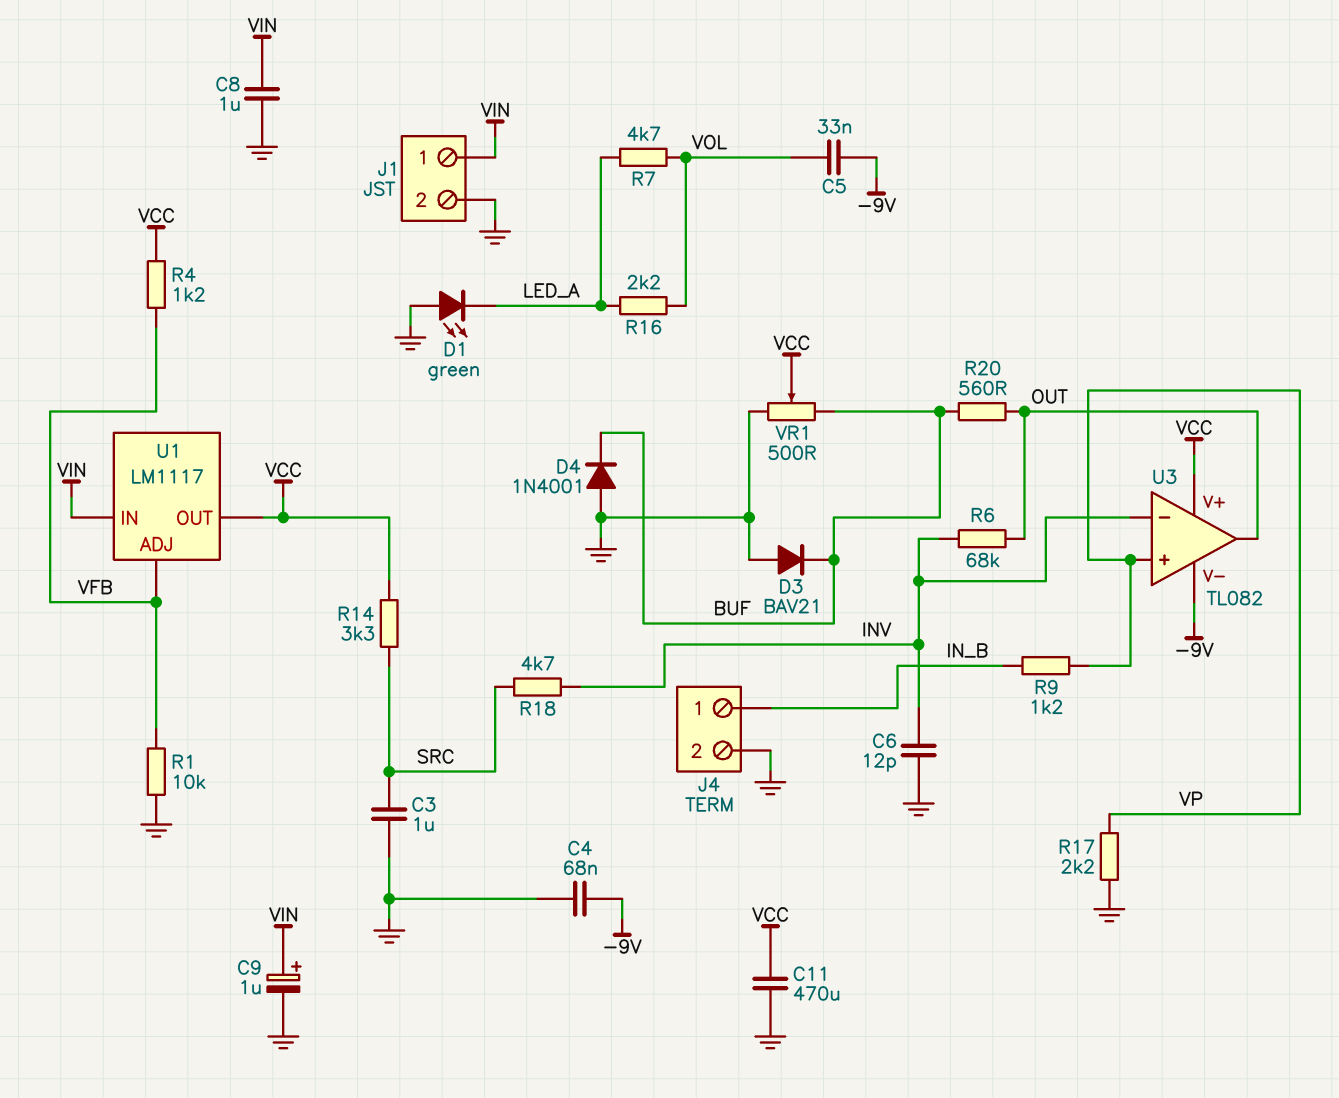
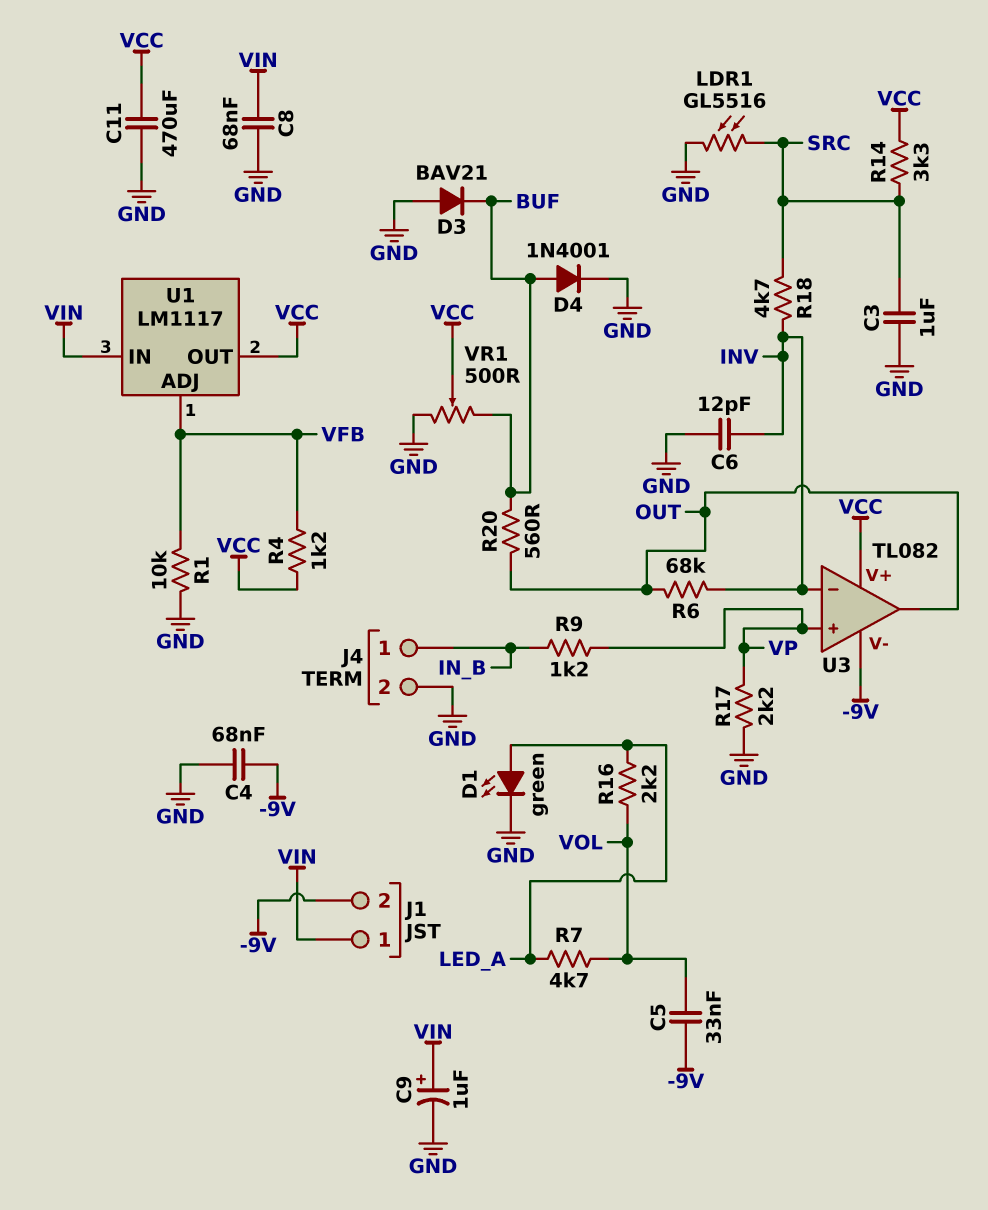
C8: 1uF (GND, VIN) -> 68nF (GND, VIN)
D1: LED green (A GND, K LED_A) -> LED green (A LED_A, K GND)
D4: diode 1N4001 (A GND, K BUF) -> diode 1N4001 (A BUF, K GND)
J1 pin 2: GND -> -9V
LDR1: none -> GL5516 (GND, SRC)

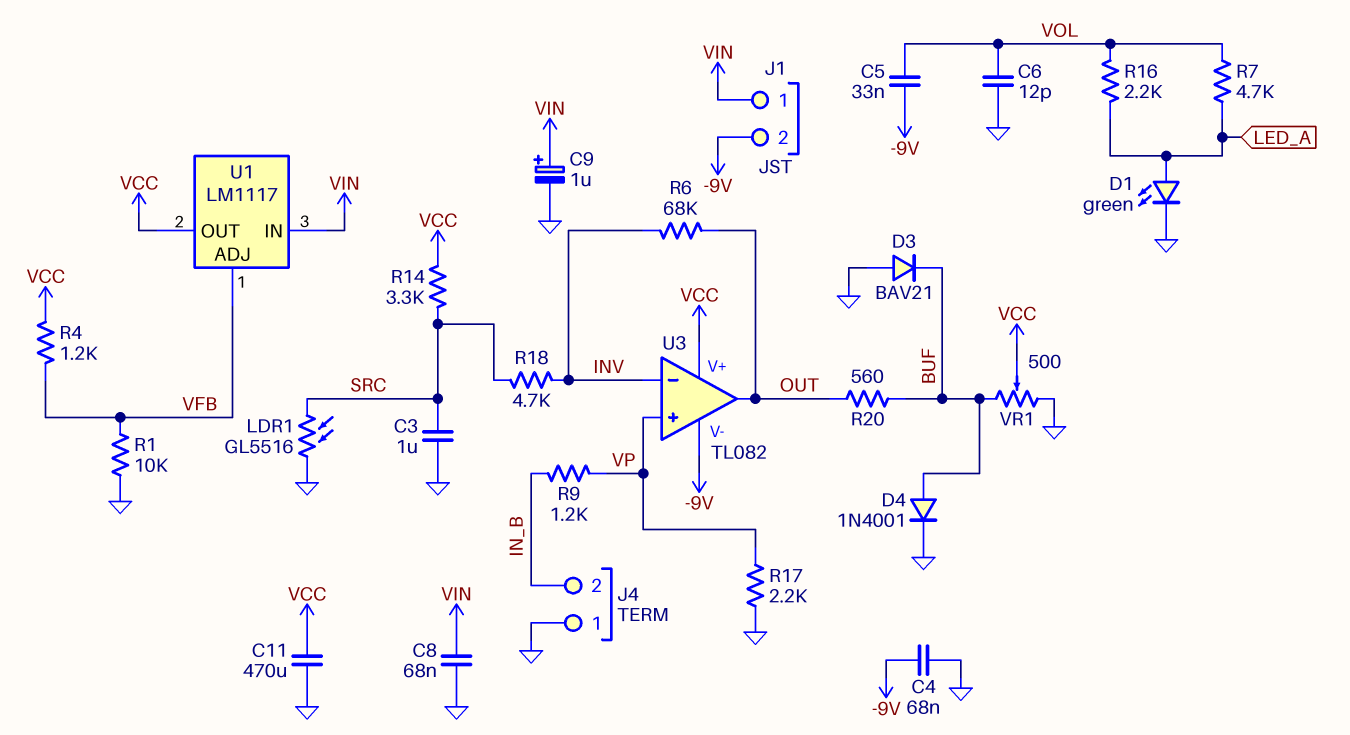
C6: 12pF (GND, INV) -> 12pF (GND, VOL)
J4 pin 1: IN_B -> GND
J4 pin 2: GND -> IN_B

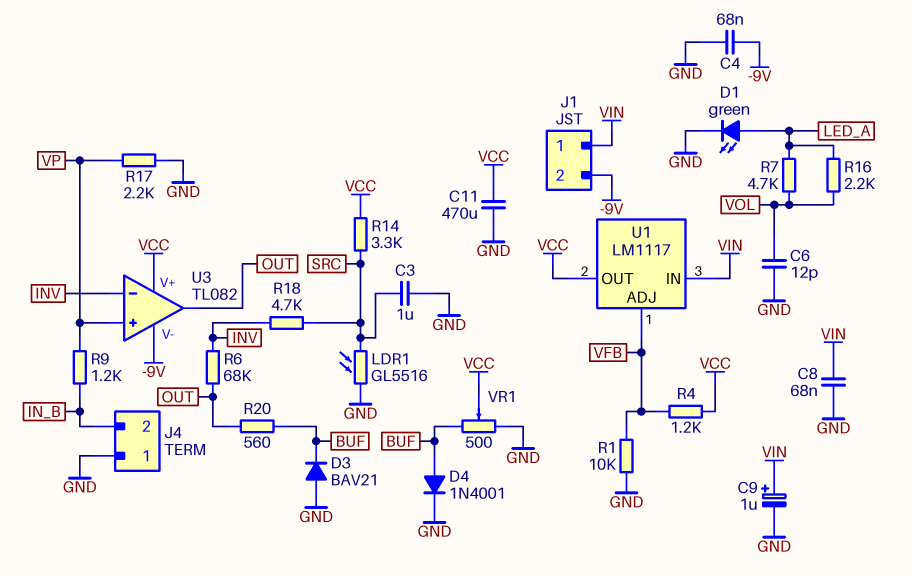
C5: 33nF (-9V, VOL) -> none

